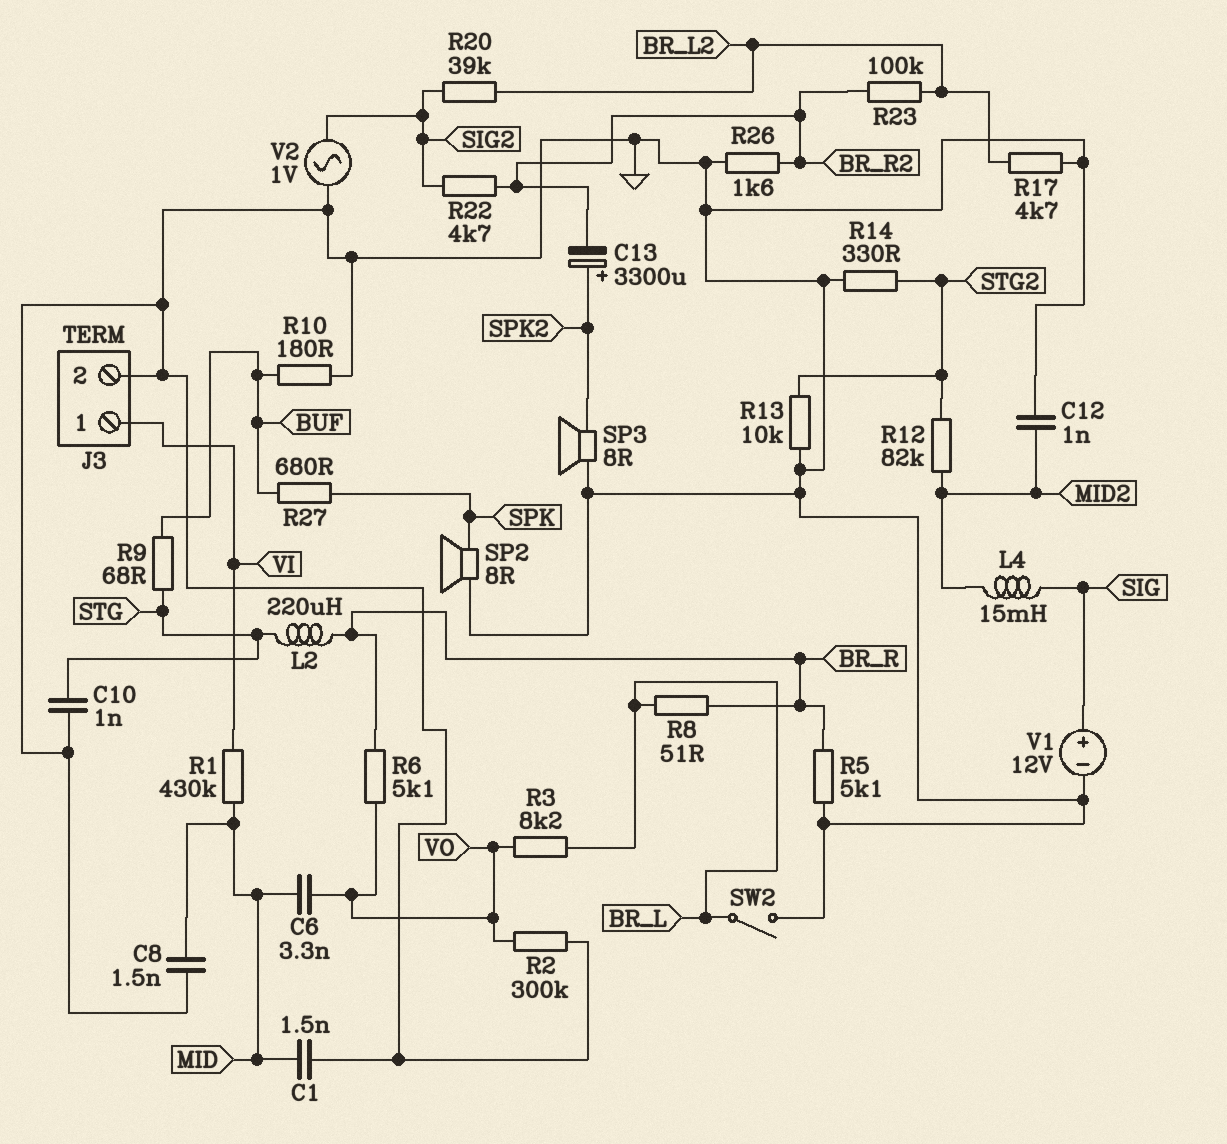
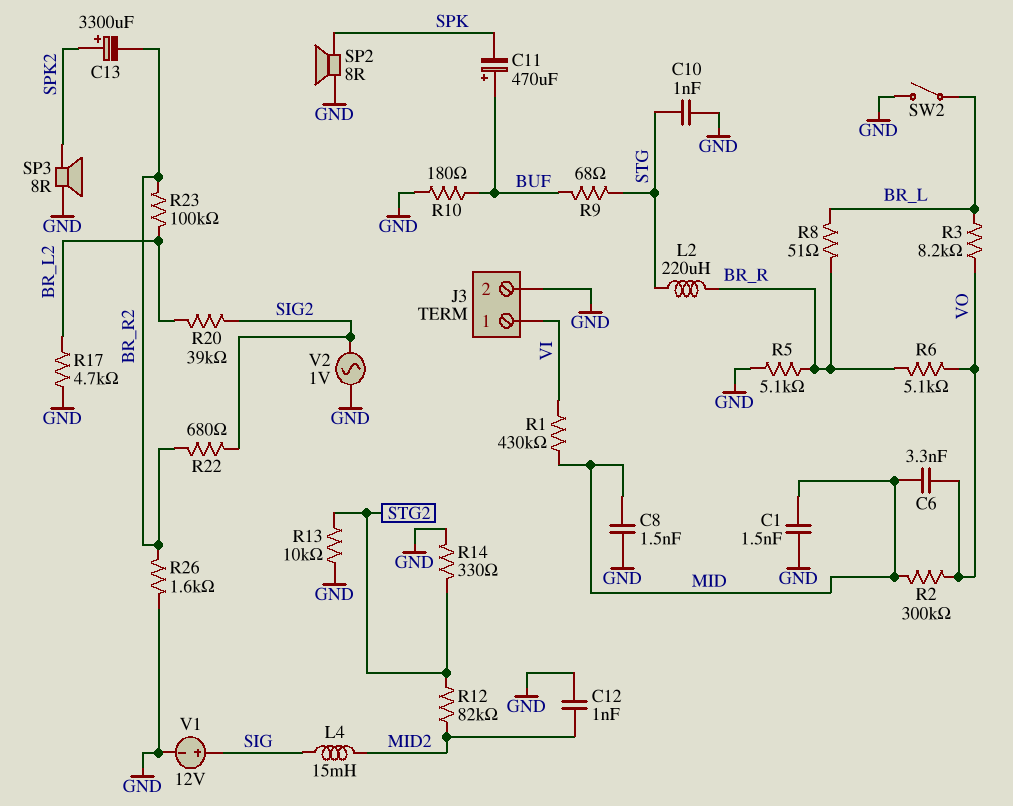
C11: none -> 470uF (plus BUF, minus SPK)
R2: 300k (GND, VO) -> 300k (MID, VO)
R22: 4.7k (BR_R2, SIG2) -> 680 (BR_R2, SIG2)
R27: 680 (BUF, SPK) -> none

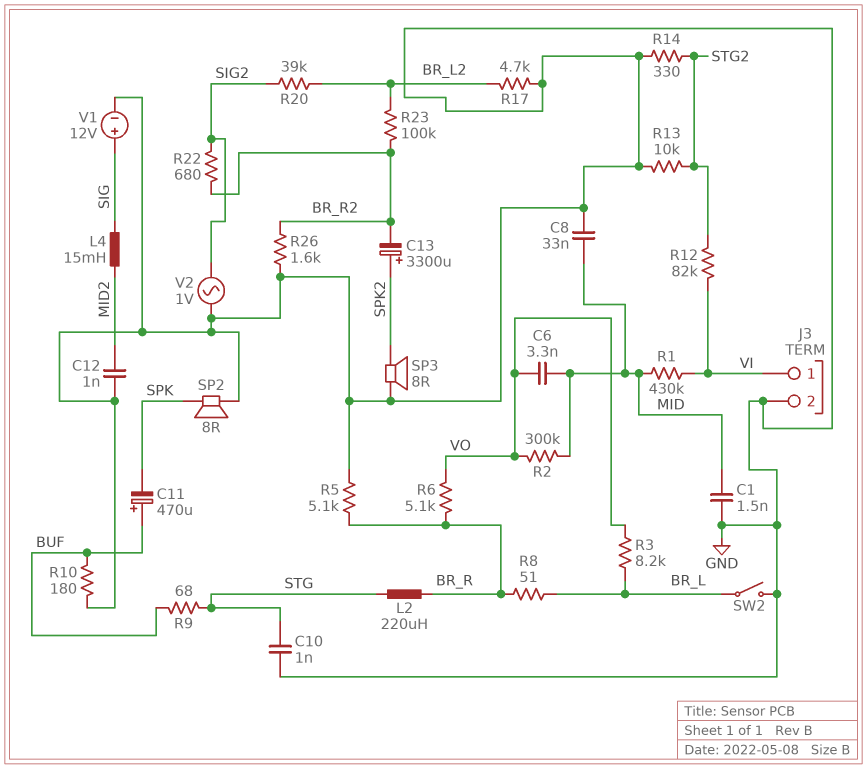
C8: 1.5nF (GND, MID) -> 33nF (GND, MID)
R12: 82k (MID2, STG2) -> 82k (STG2, VI)

